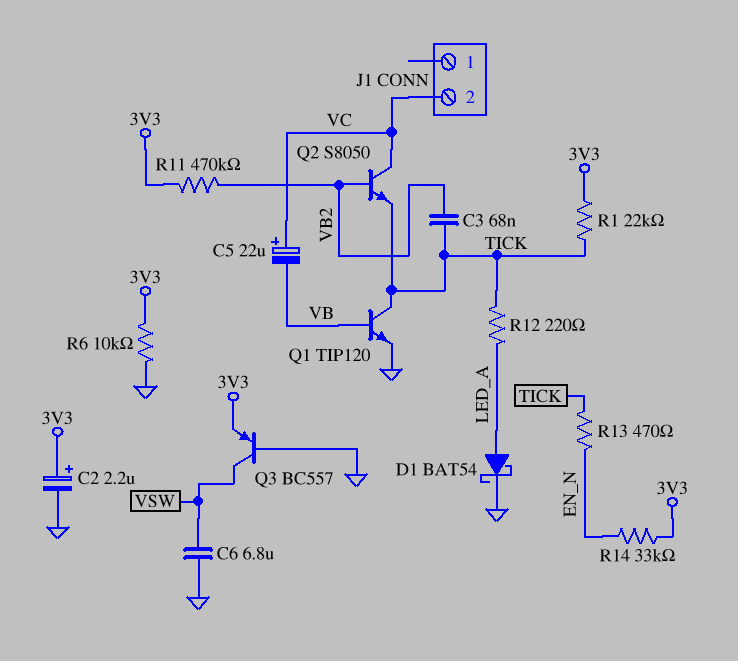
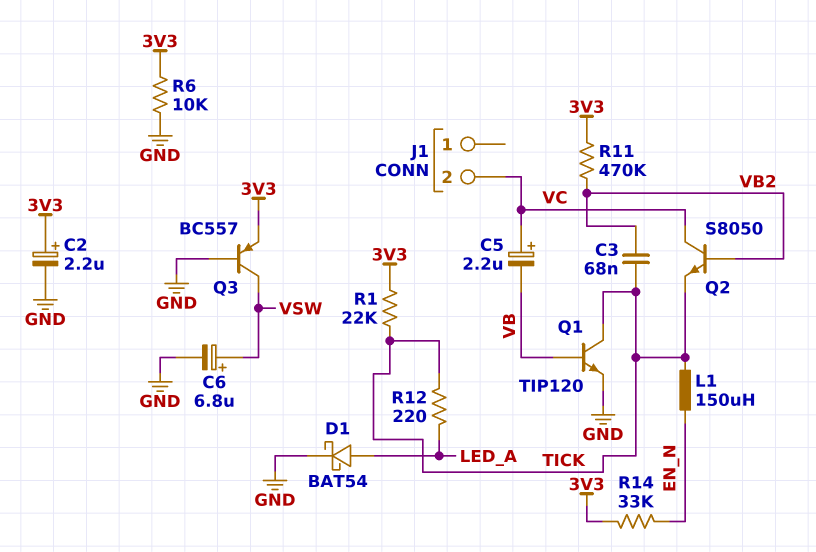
C5: 22uF (plus VC, minus VB) -> 2.2uF (plus VC, minus VB)
C6: 6.8uF (GND, VSW) -> 6.8uF (plus VSW, minus GND)
L1: none -> 150uH (EN_N, TICK)
R13: 470 (EN_N, TICK) -> none

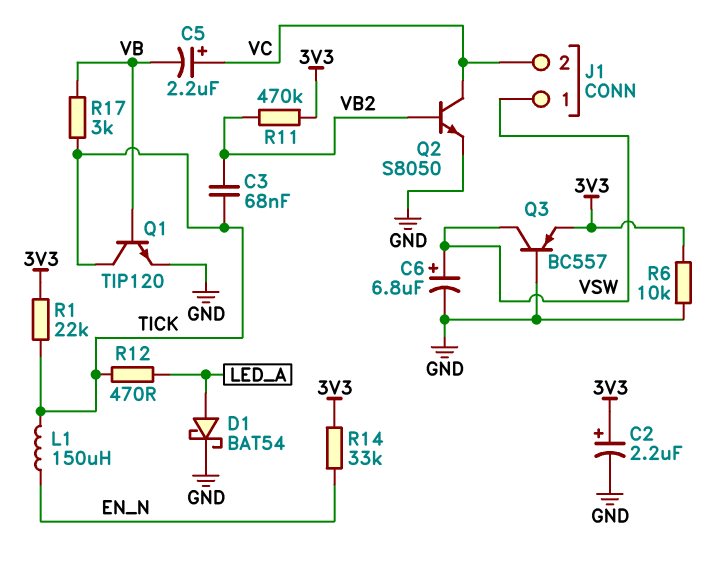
J1 pin 1: none -> VSW
Q2: NPN S8050 (B VB2, C VC, E TICK) -> NPN S8050 (B VB2, C VC, E GND)
R12: 220 (LED_A, TICK) -> 470 (LED_A, TICK)
R17: none -> 3k (TICK, VB)

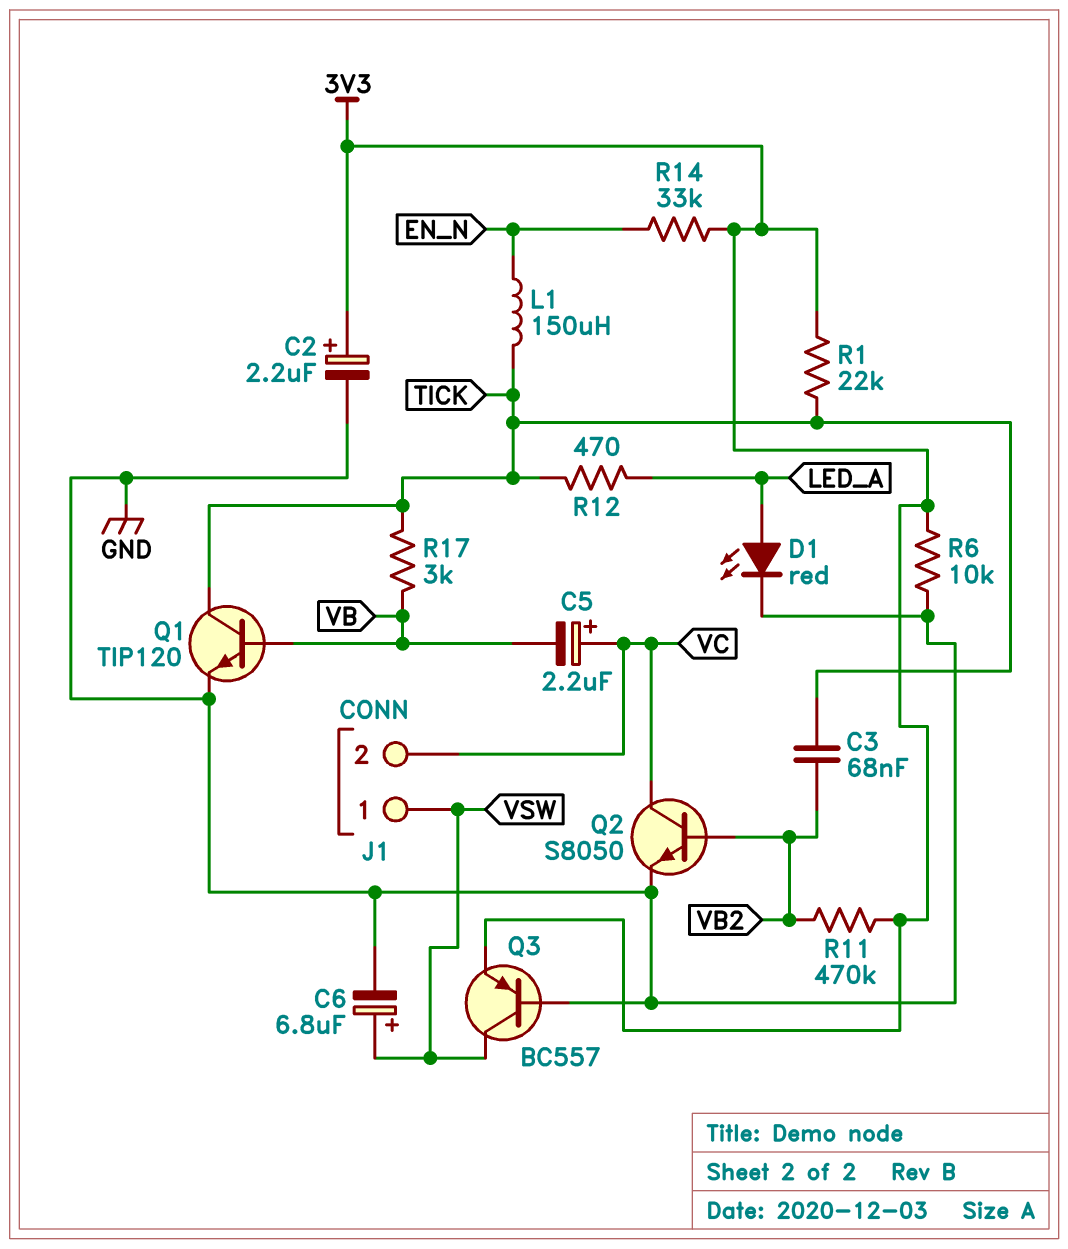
D1: schottky BAT54 (A LED_A, K GND) -> LED red (A LED_A, K GND)

